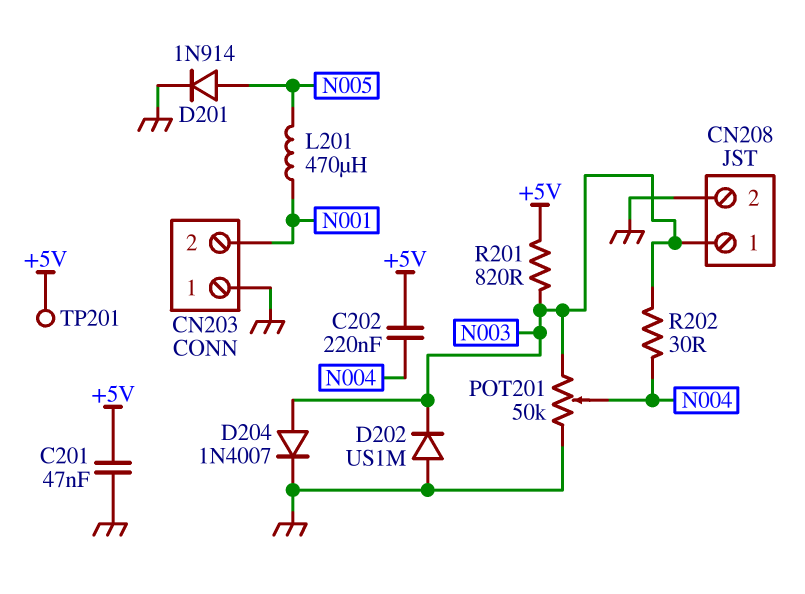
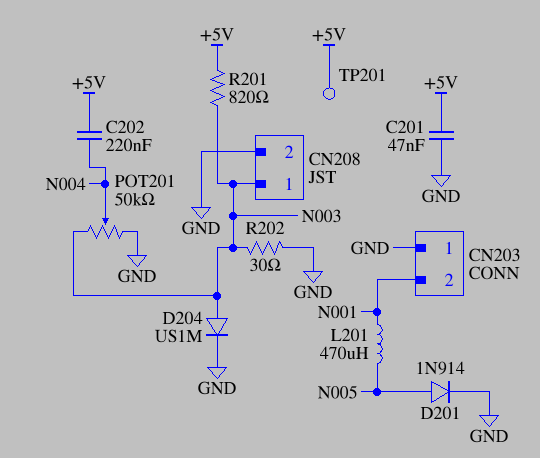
D202: diode US1M (A GND, K N003) -> none
D204: diode 1N4007 (A N003, K GND) -> diode US1M (A N003, K GND)
R202: 30 (N003, N004) -> 30 (GND, N003)

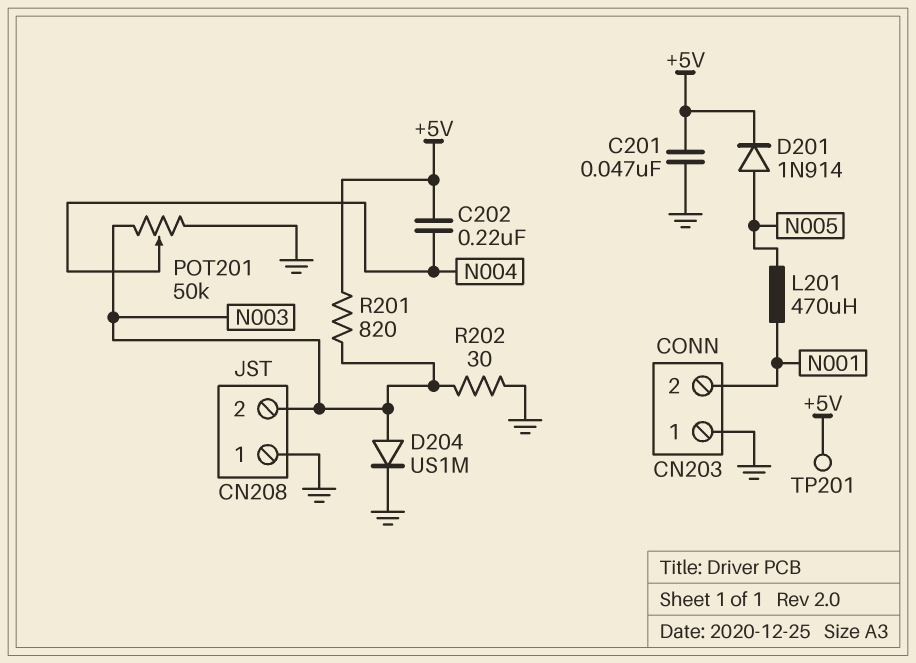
CN208 pin 1: N003 -> GND
CN208 pin 2: GND -> N003
D201: diode 1N914 (A N005, K GND) -> diode 1N914 (A N005, K +5V)

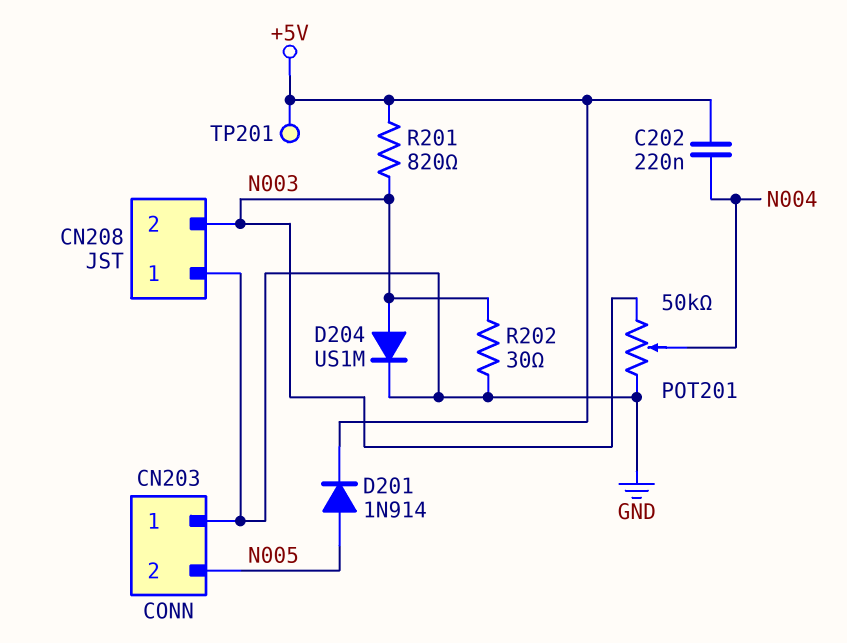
C201: 47nF (+5V, GND) -> none
CN203 pin 2: N001 -> N005
L201: 470uH (N001, N005) -> none

